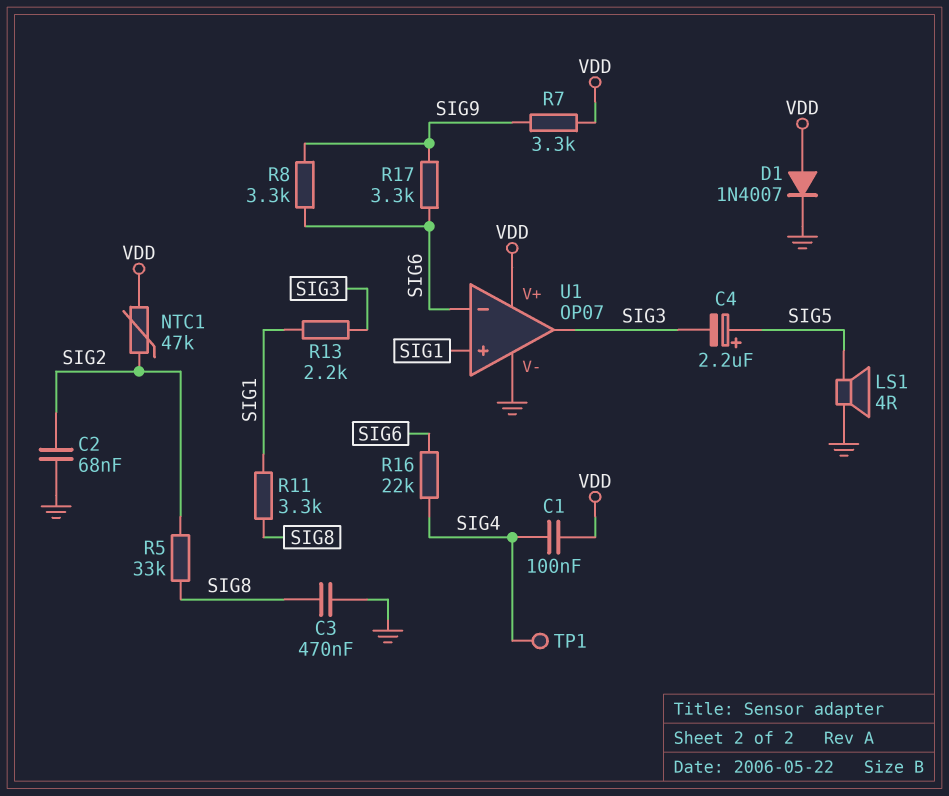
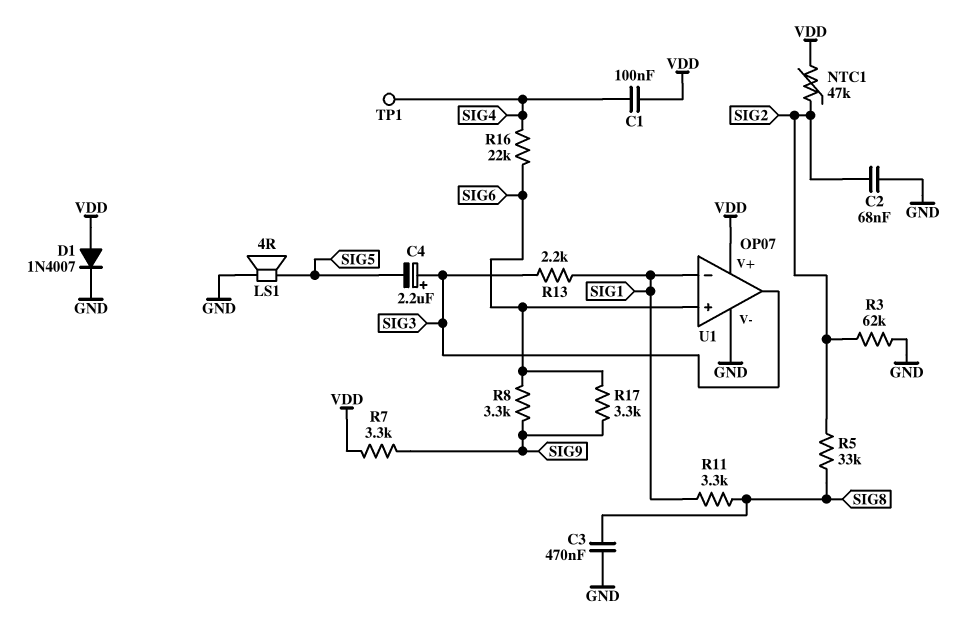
C4: 2.2uF (plus SIG5, minus SIG3) -> 2.2uF (plus SIG3, minus SIG5)
R3: none -> 62k (GND, SIG2)
U1 pin in+: SIG1 -> SIG6
U1 pin in-: SIG6 -> SIG1

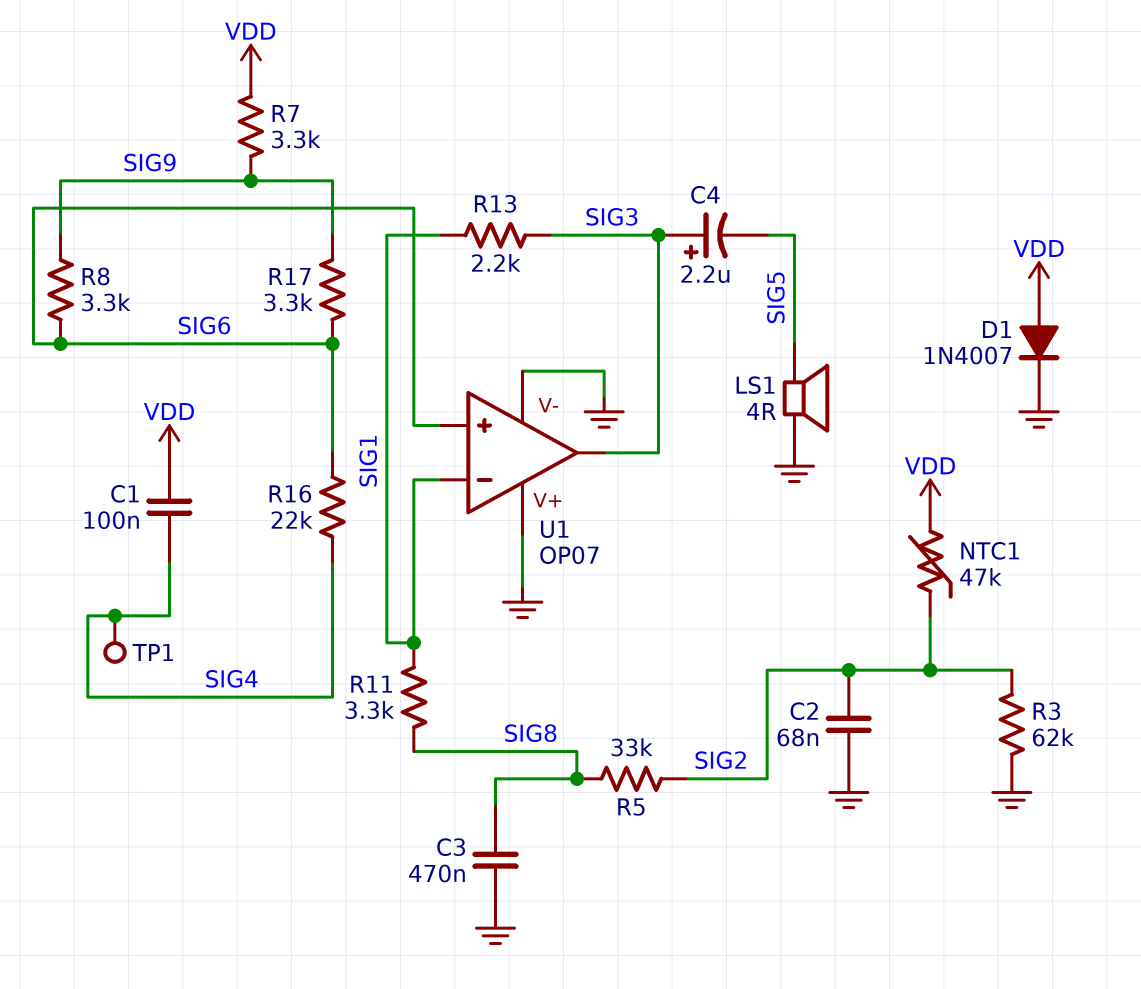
U1 pin V+: VDD -> GND

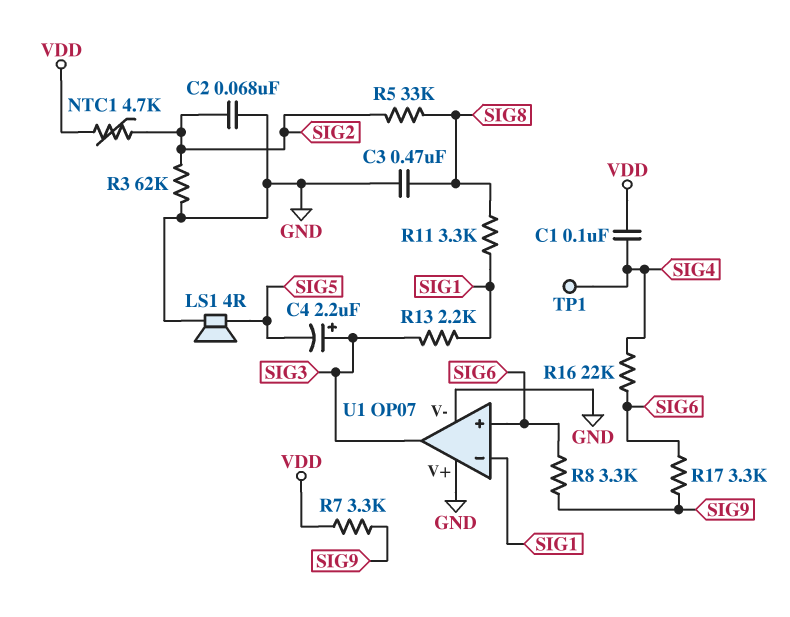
D1: diode 1N4007 (A VDD, K GND) -> none
NTC1: 47k (SIG2, VDD) -> 4.7k (SIG2, VDD)

